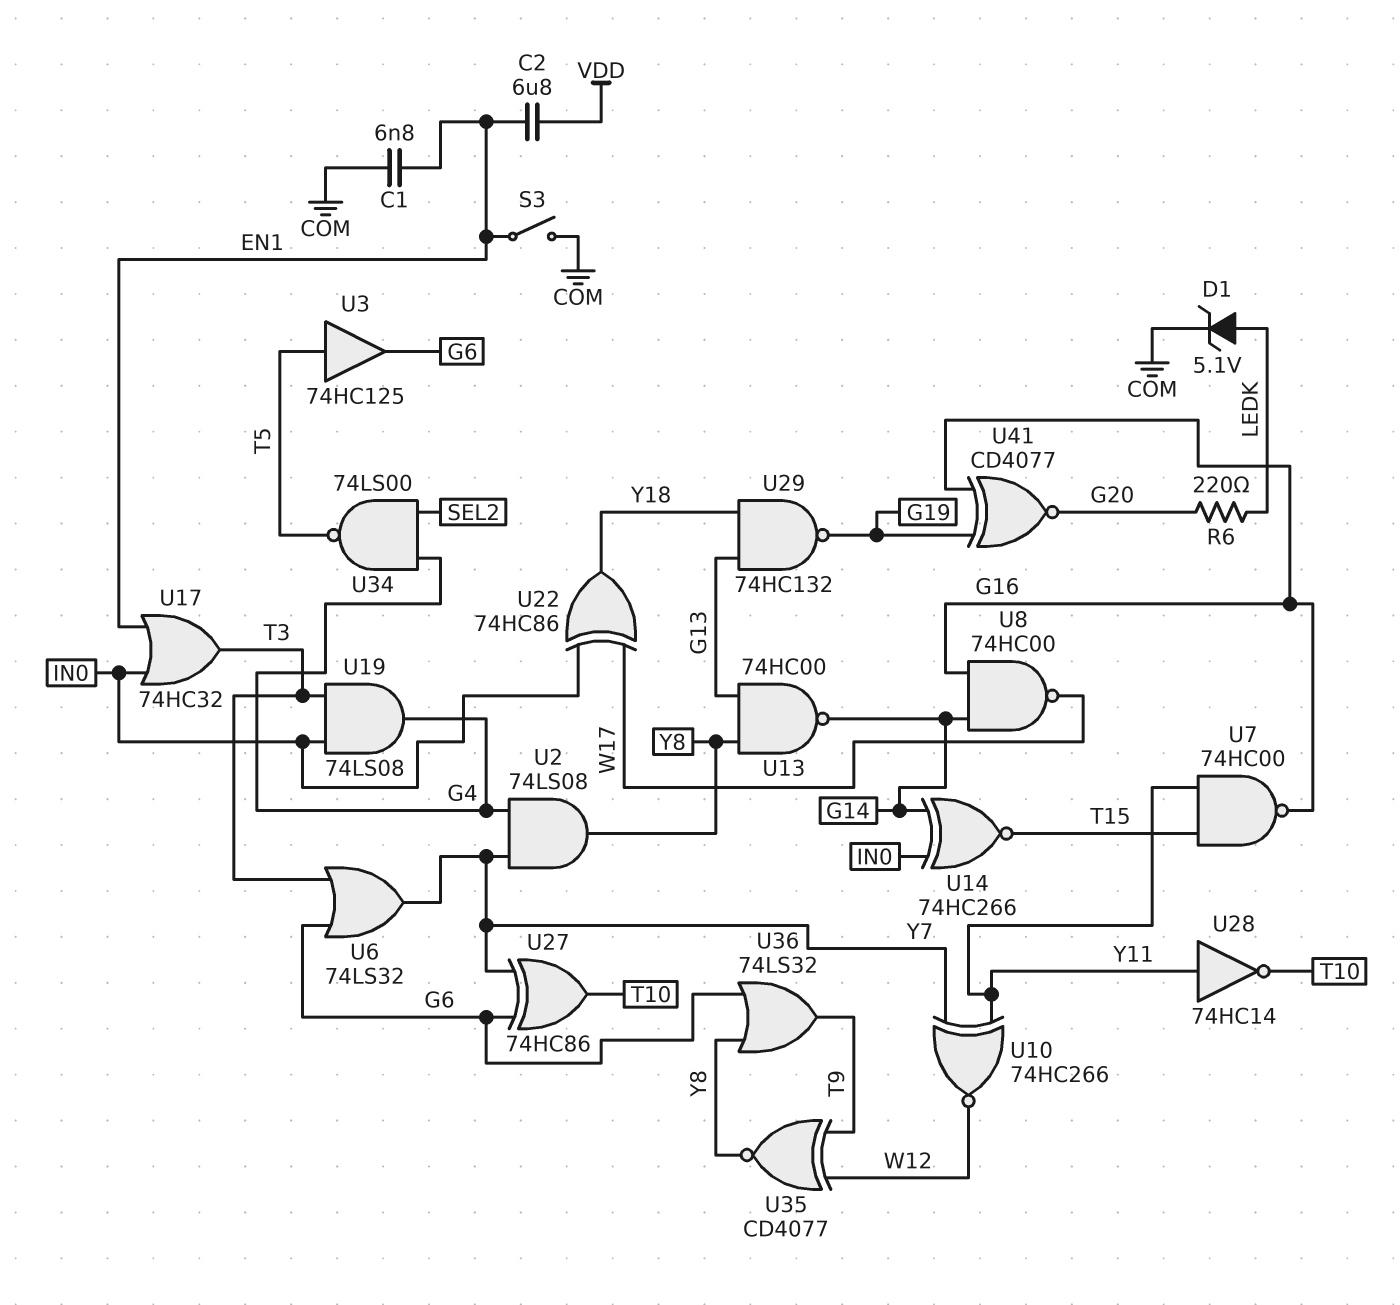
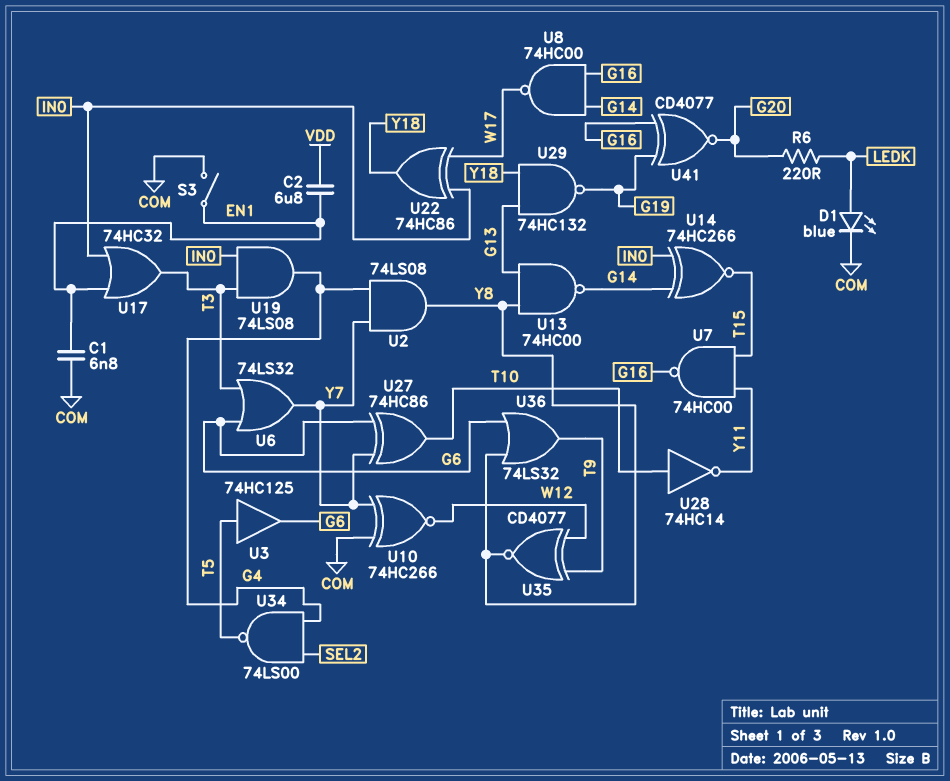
D1: zener 5.1V (A LEDK, K COM) -> LED blue (A LEDK, K COM)
U10: XNOR 74HC266 (in Y7, in Y11, out W12) -> XNOR 74HC266 (in COM, in Y7, out W12)
U28: NOT 74HC14 (in Y11, out T10) -> NOT 74HC14 (in T10, out Y11)

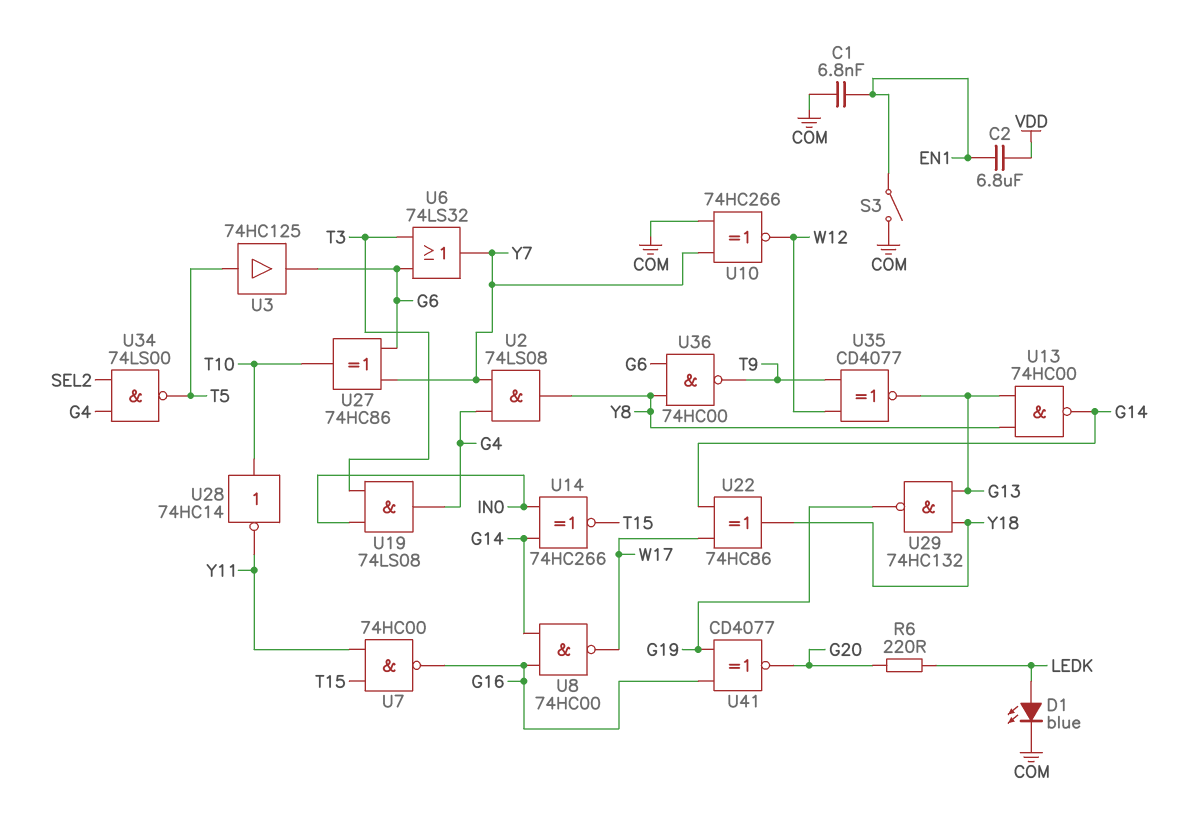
U17: OR 74HC32 (in EN1, in IN0, out T3) -> none
U22: XOR 74HC86 (in IN0, in W17, out Y18) -> XOR 74HC86 (in G14, in W17, out Y18)
U35: XNOR CD4077 (in T9, in W12, out Y8) -> XNOR CD4077 (in T9, in W12, out G13)
U36: OR 74LS32 (in G6, in Y8, out T9) -> NAND 74HC00 (in G6, in Y8, out T9)

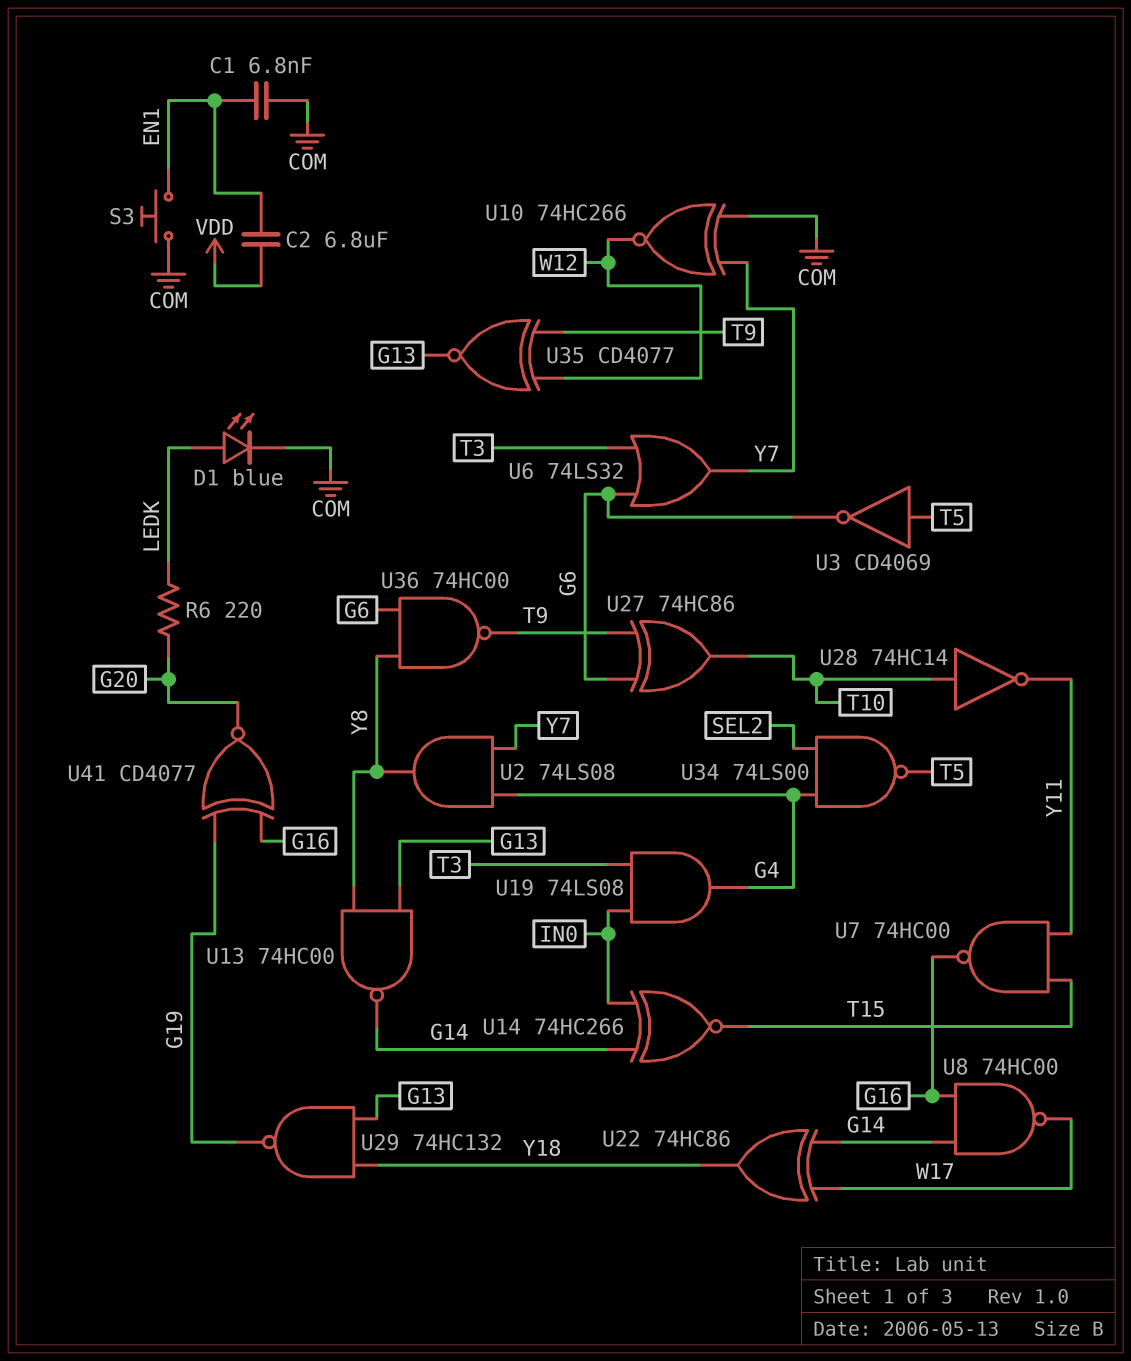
S3: switch (COM, EN1) -> button (COM, EN1)
U3: buffer 74HC125 (in T5, out G6) -> NOT CD4069 (in T5, out G6)
U27: XOR 74HC86 (in G6, in Y7, out T10) -> XOR 74HC86 (in G6, in T9, out T10)

